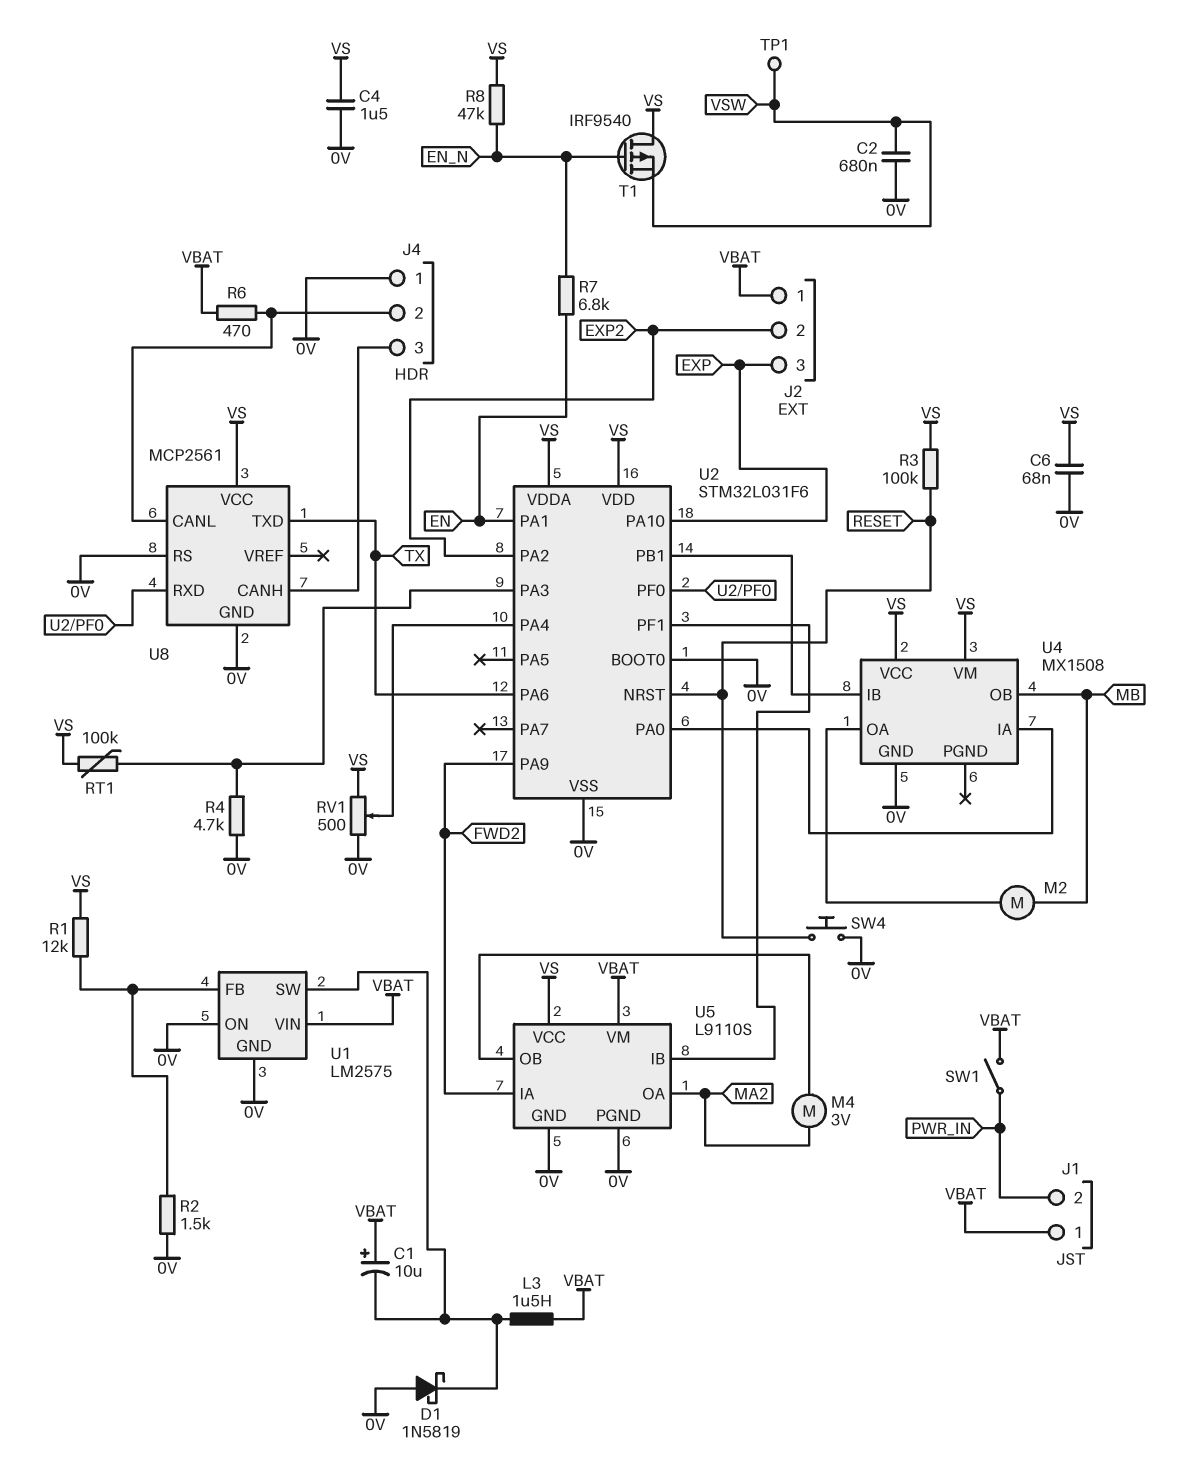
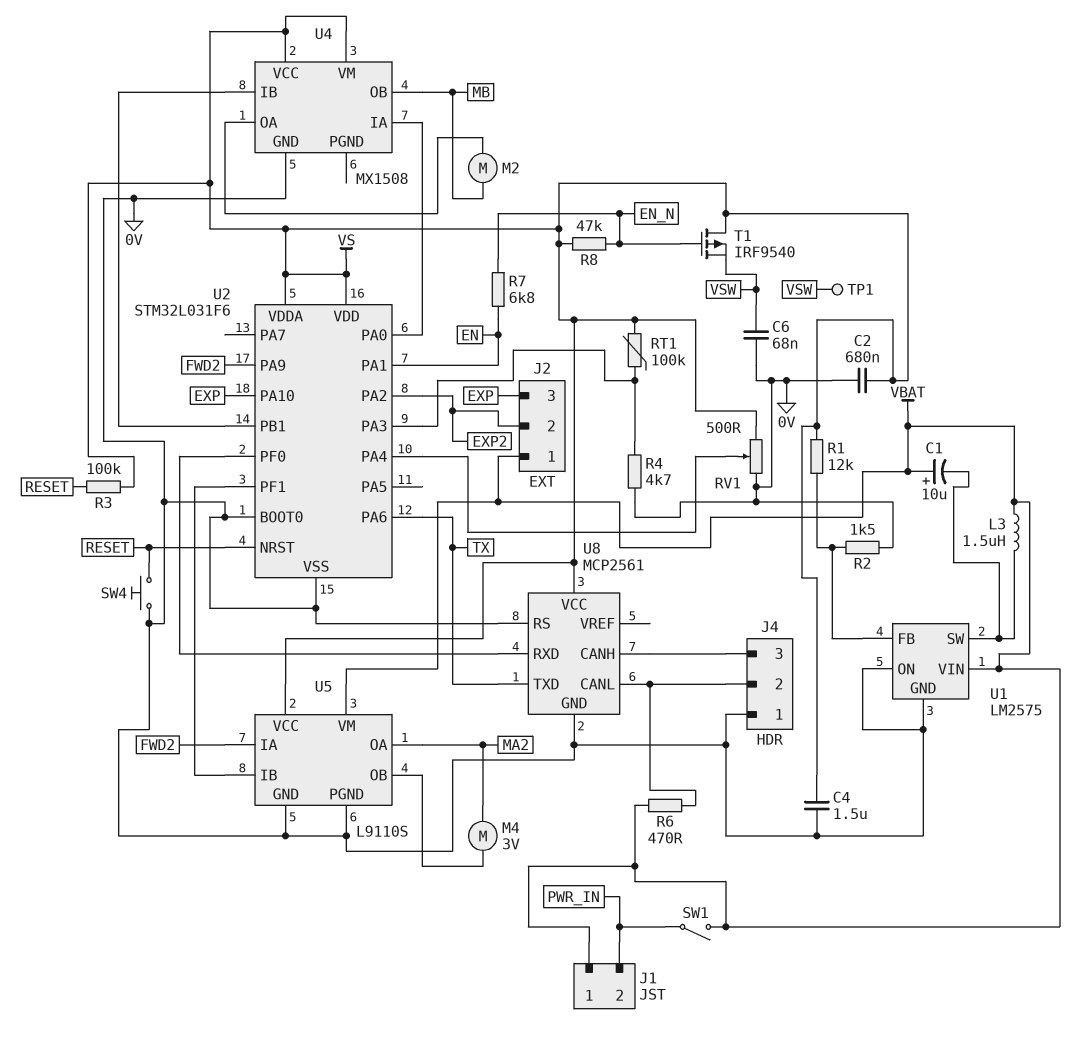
C2: 680nF (0V, VSW) -> 680nF (0V, VS)
C6: 68nF (0V, VS) -> 68nF (0V, VSW)
D1: schottky 1N5819 (A 0V, K U1/SW) -> none

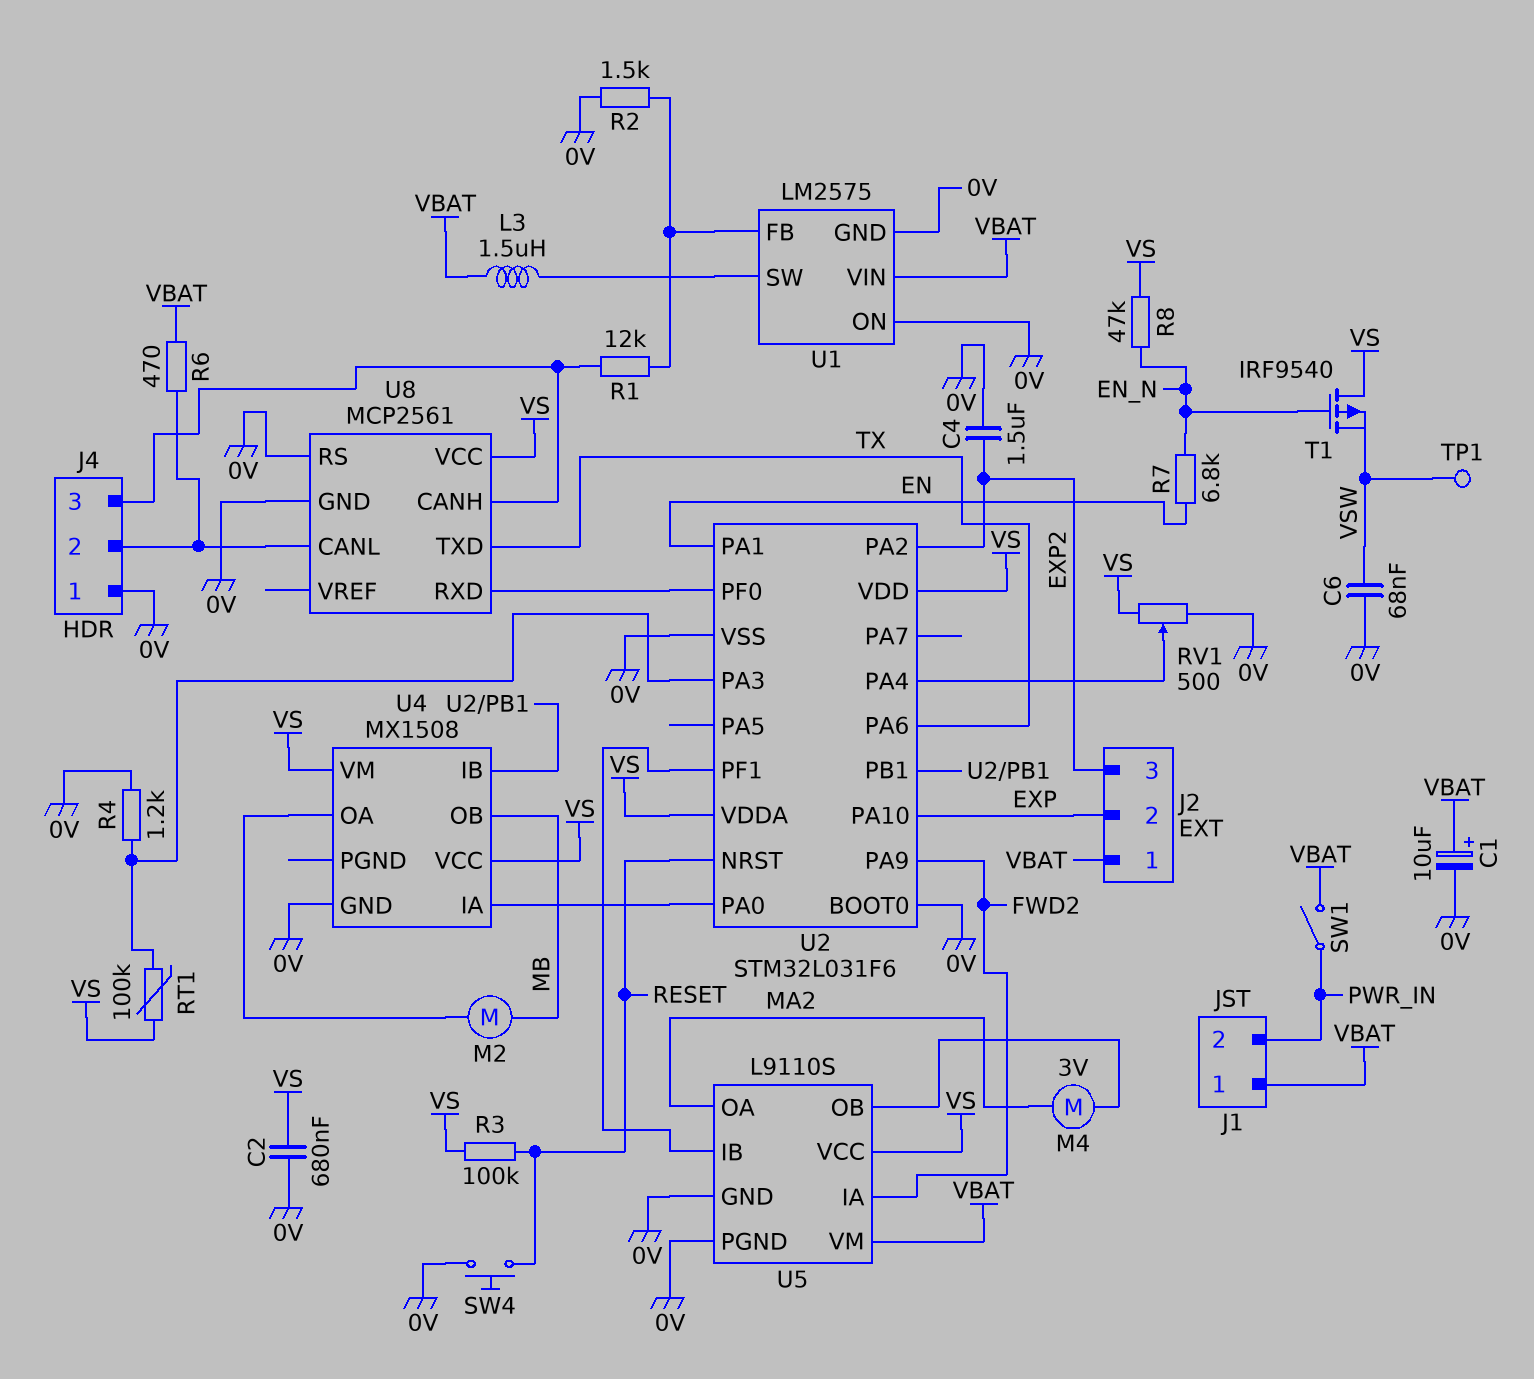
C1: 10uF (plus VBAT, minus U1/SW) -> 10uF (plus VBAT, minus 0V)
C4: 1.5uF (0V, VS) -> 1.5uF (0V, EXP2)
J2 pin 2: EXP2 -> EXP
J2 pin 3: EXP -> EXP2
R1: 12k (U1/FB, VS) -> 12k (J4/3, U1/FB)
R4: 4.7k (0V, U2/PA3) -> 1.2k (0V, U2/PA3)

